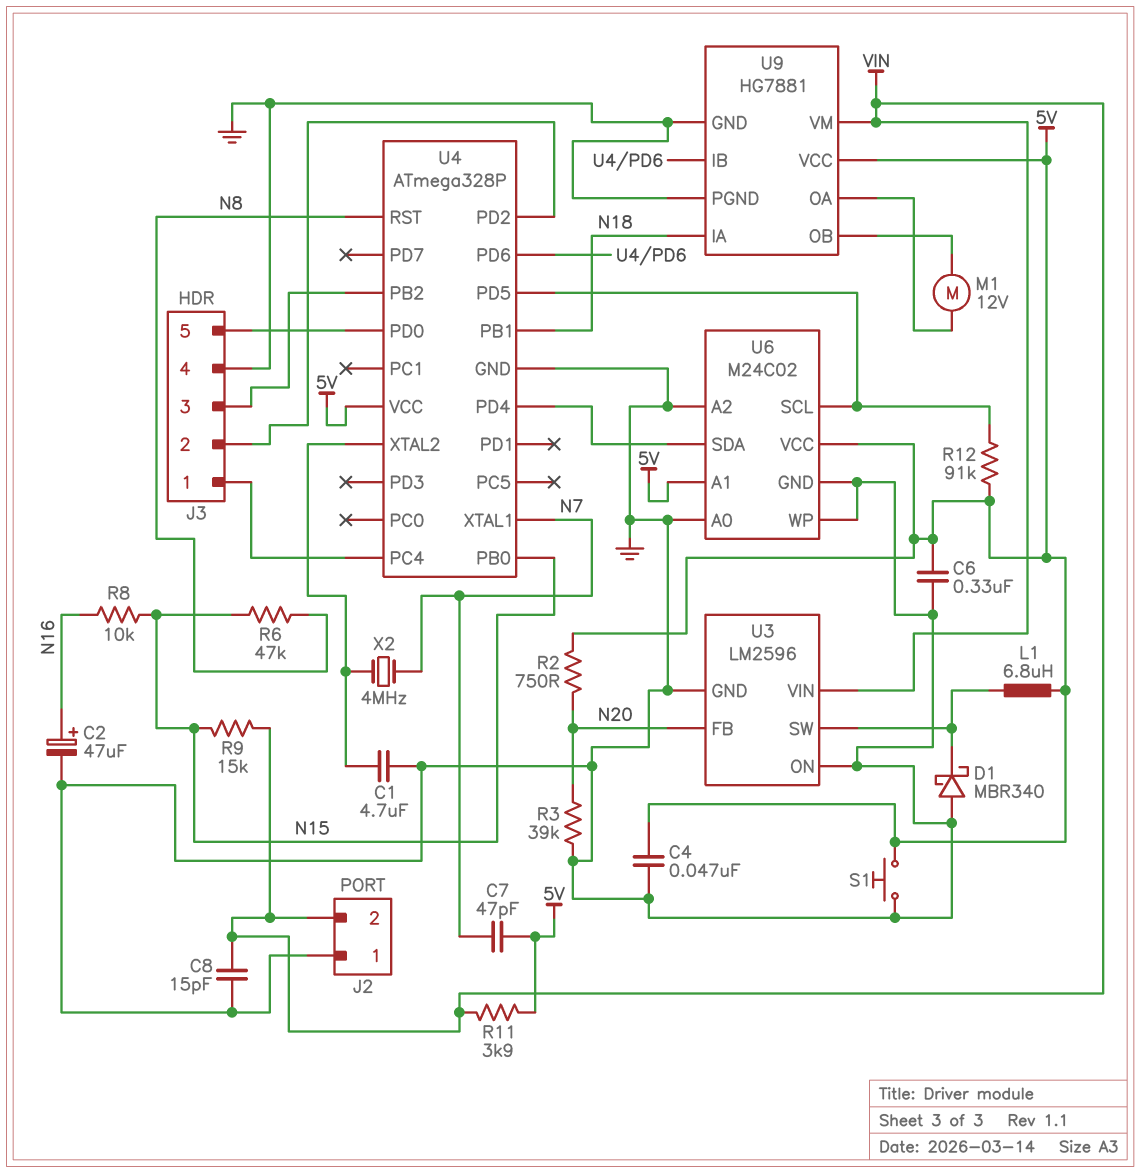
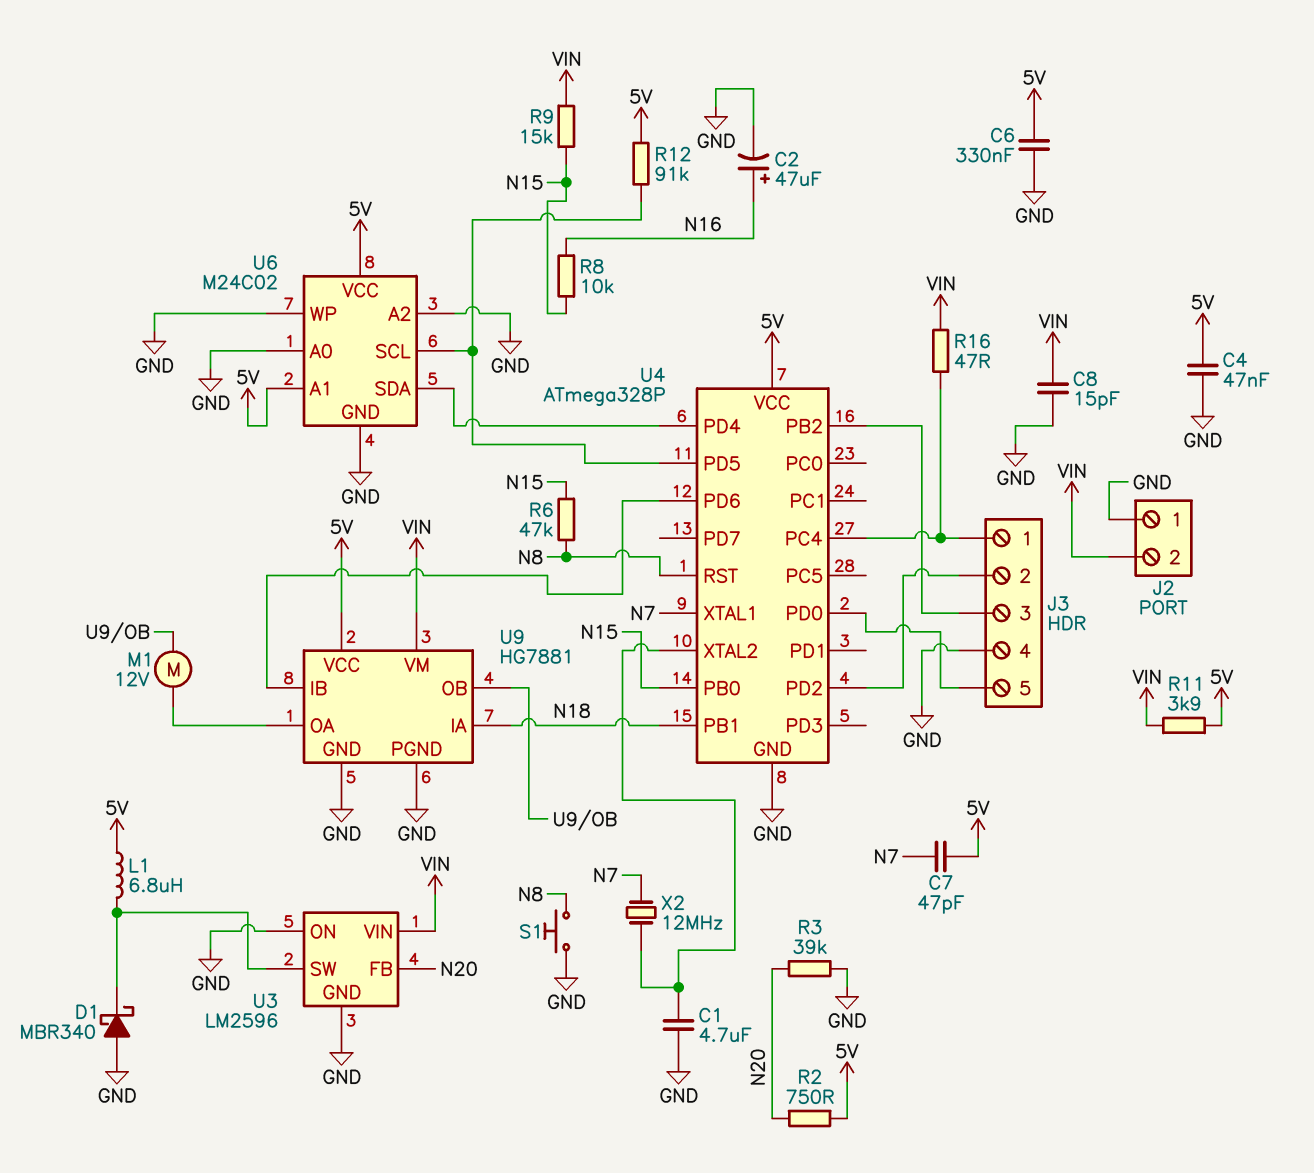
R16: none -> 47 (J3/1, VIN)
S1: button (5V, GND) -> button (GND, N8)
X2: 4MHz (N7, U4/XTAL2) -> 12MHz (N7, U4/XTAL2)

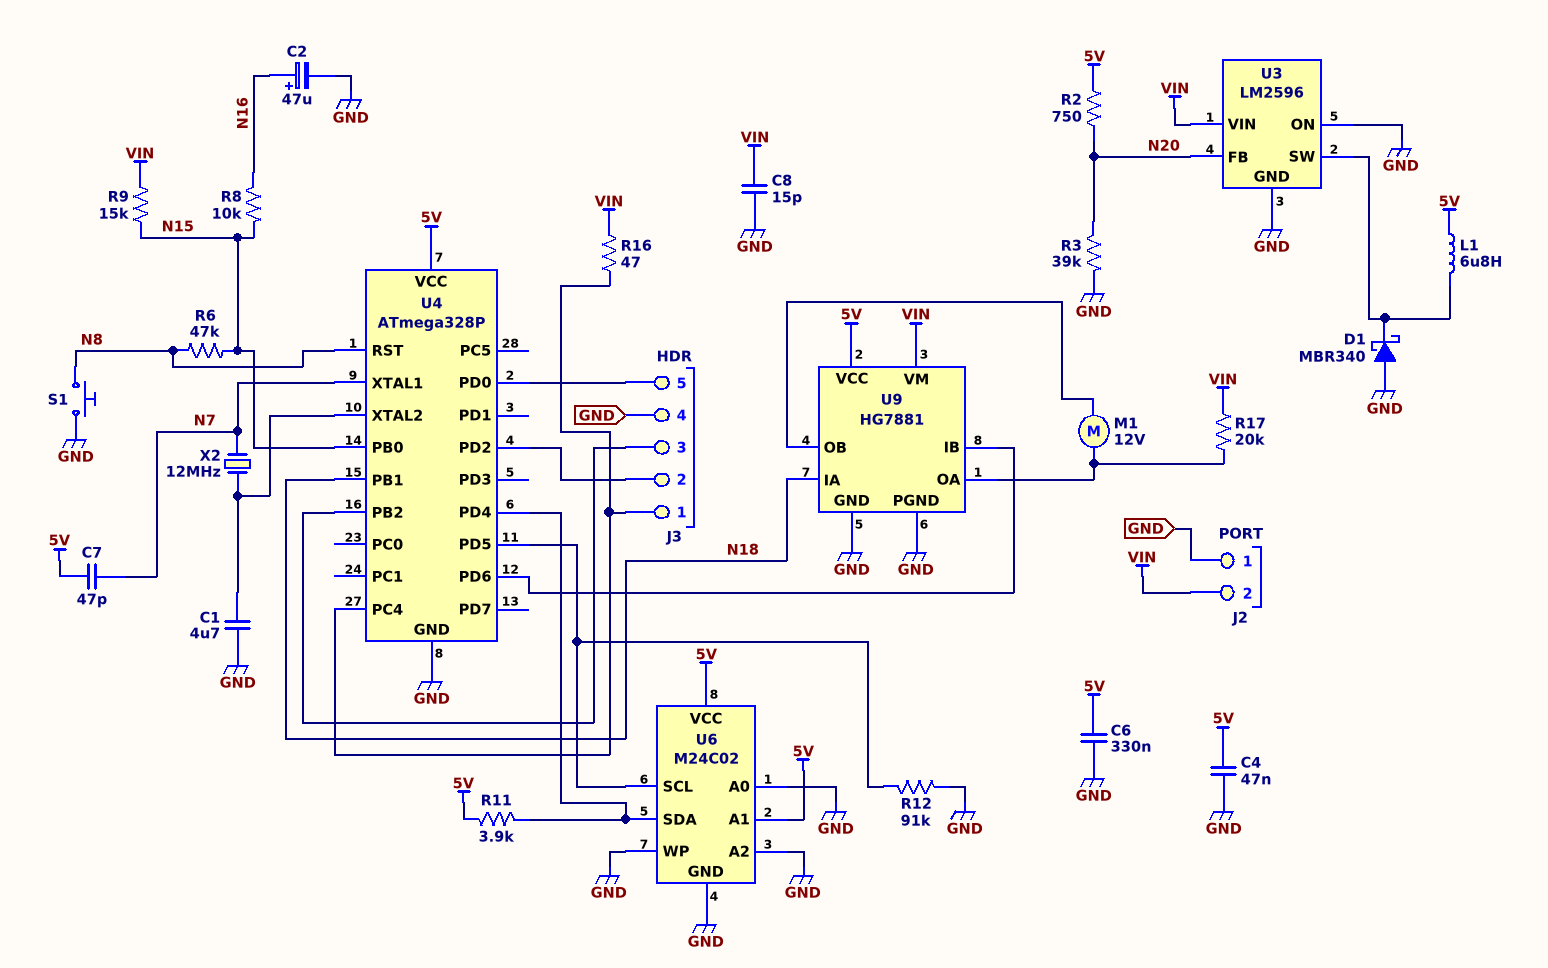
R11: 3.9k (5V, VIN) -> 3.9k (5V, U4/PD4)
R12: 91k (5V, U4/PD5) -> 91k (GND, U4/PD5)
R17: none -> 20k (U9/OA, VIN)

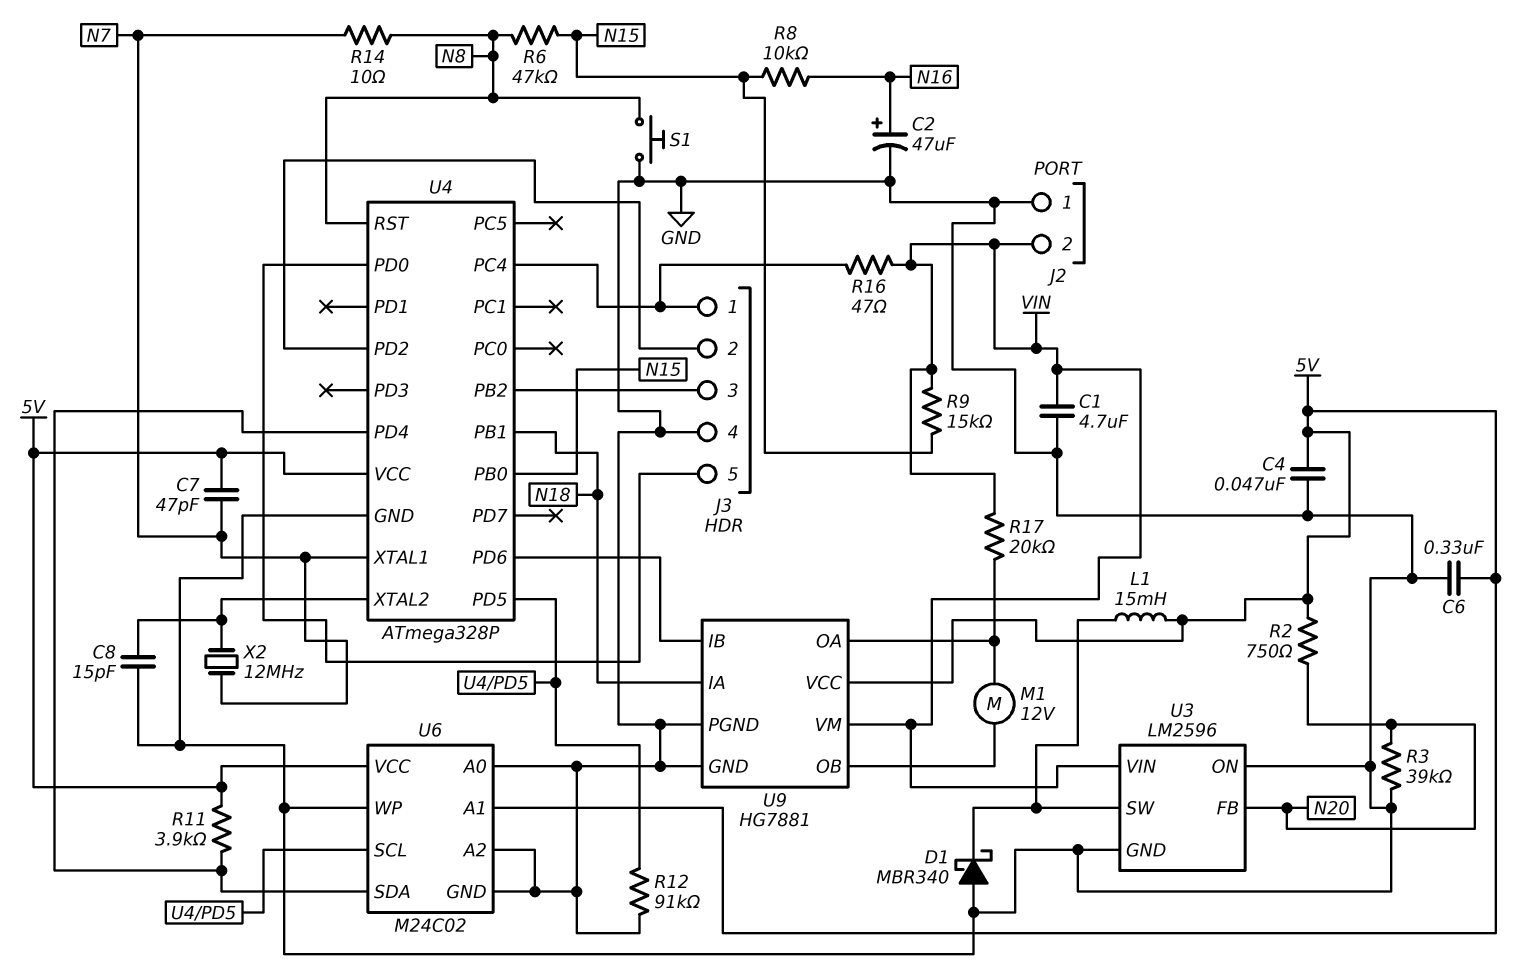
C1: 4.7uF (GND, U4/XTAL2) -> 4.7uF (GND, VIN)
C8: 15pF (GND, VIN) -> 15pF (GND, U4/XTAL2)
L1: 6.8uH (5V, U3/SW) -> 15mH (5V, U3/SW)
R14: none -> 10 (N7, N8)

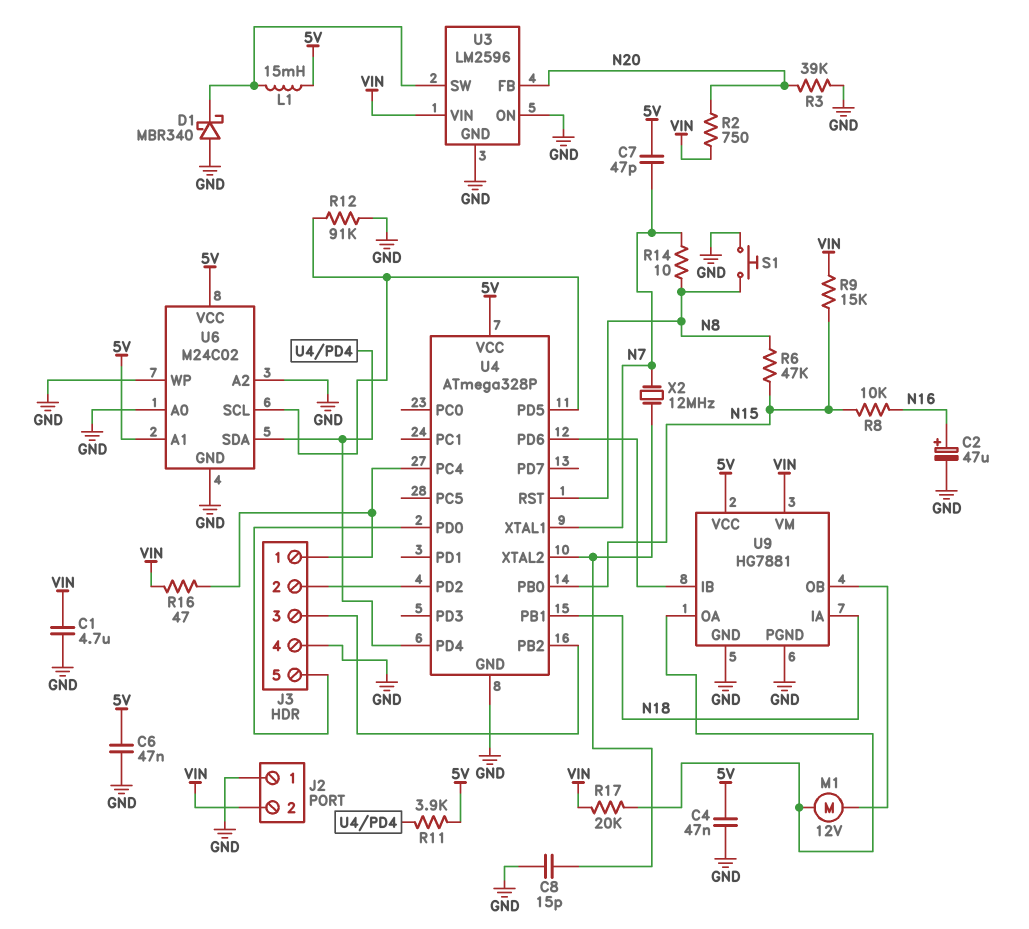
C6: 330nF (5V, GND) -> 47nF (5V, GND)
R2: 750 (5V, N20) -> 750 (N20, VIN)

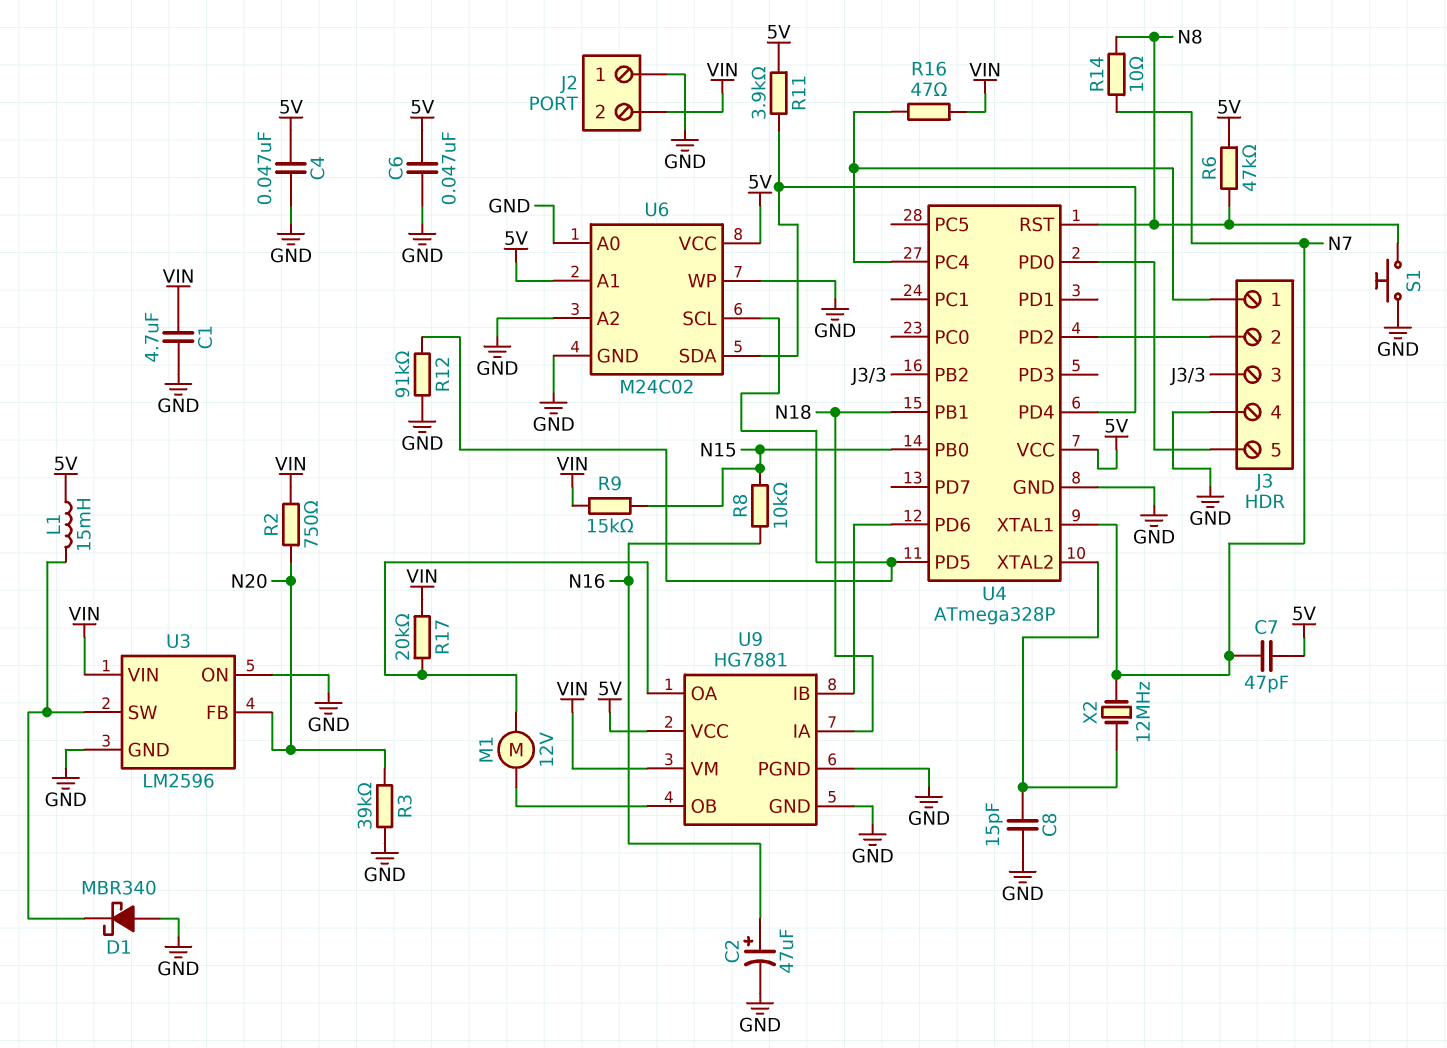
R6: 47k (N8, N15) -> 47k (5V, N8)

